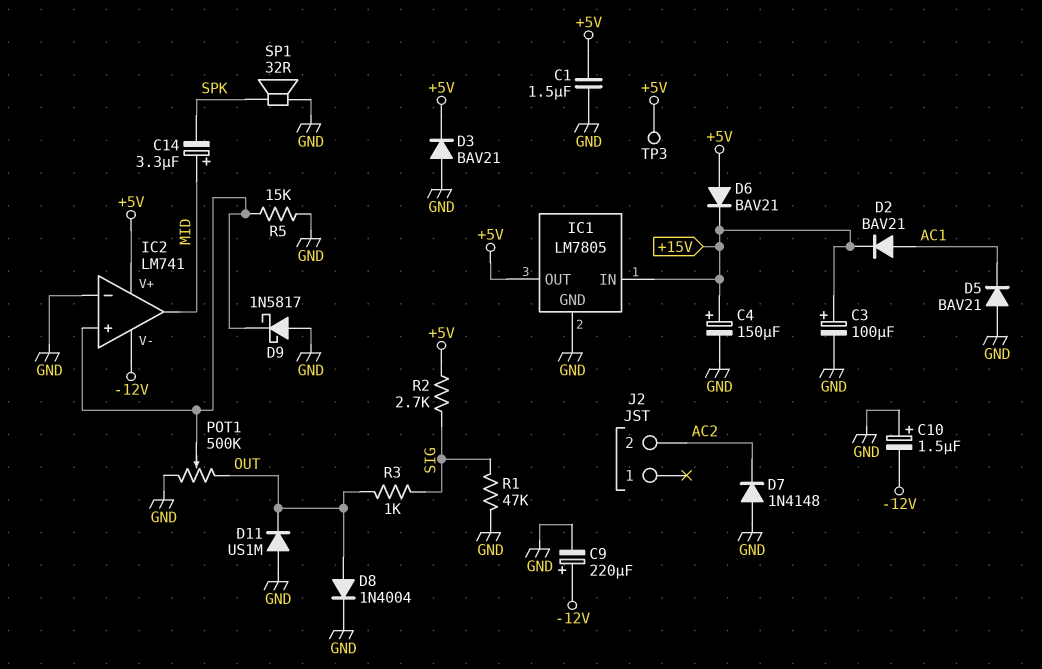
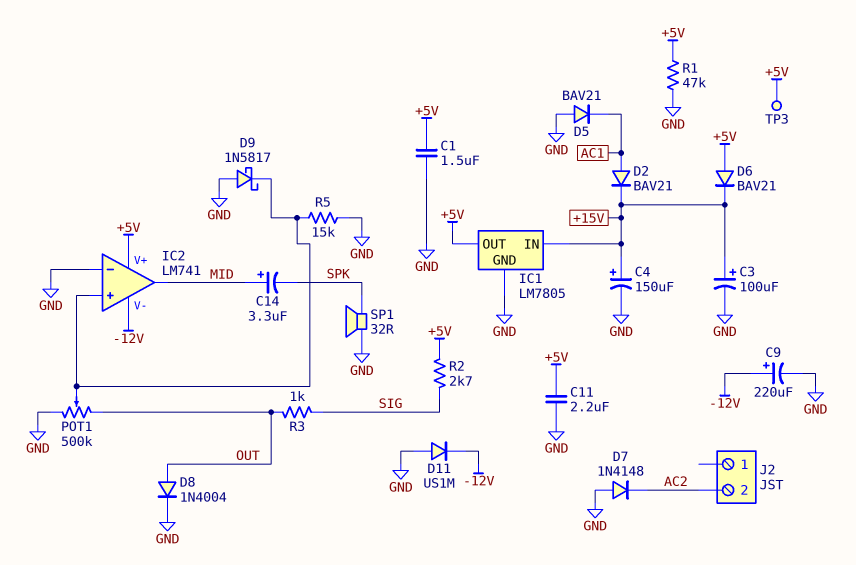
C10: 1.5uF (plus GND, minus -12V) -> none
C11: none -> 2.2uF (+5V, GND)
D3: diode BAV21 (A GND, K +5V) -> none
D11: diode US1M (A GND, K OUT) -> diode US1M (A GND, K -12V)
R1: 47k (GND, SIG) -> 47k (+5V, GND)

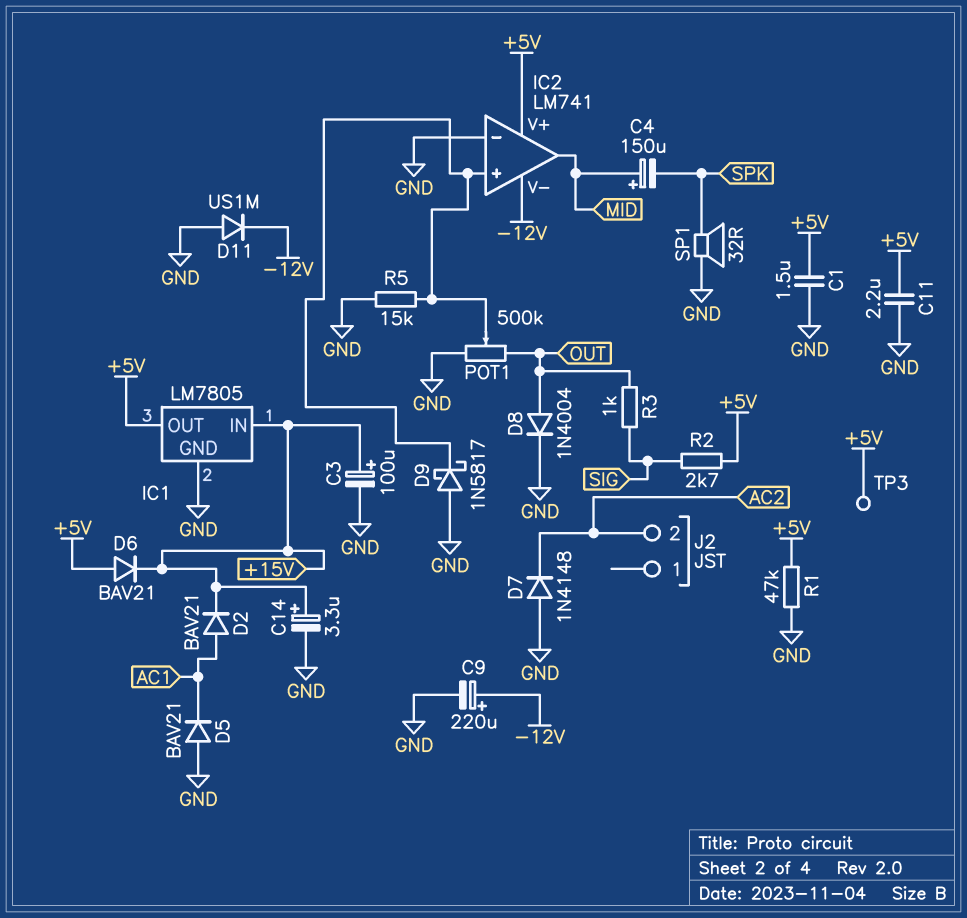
C4: 150uF (plus +15V, minus GND) -> 150uF (plus MID, minus SPK)
C14: 3.3uF (plus MID, minus SPK) -> 3.3uF (plus +15V, minus GND)

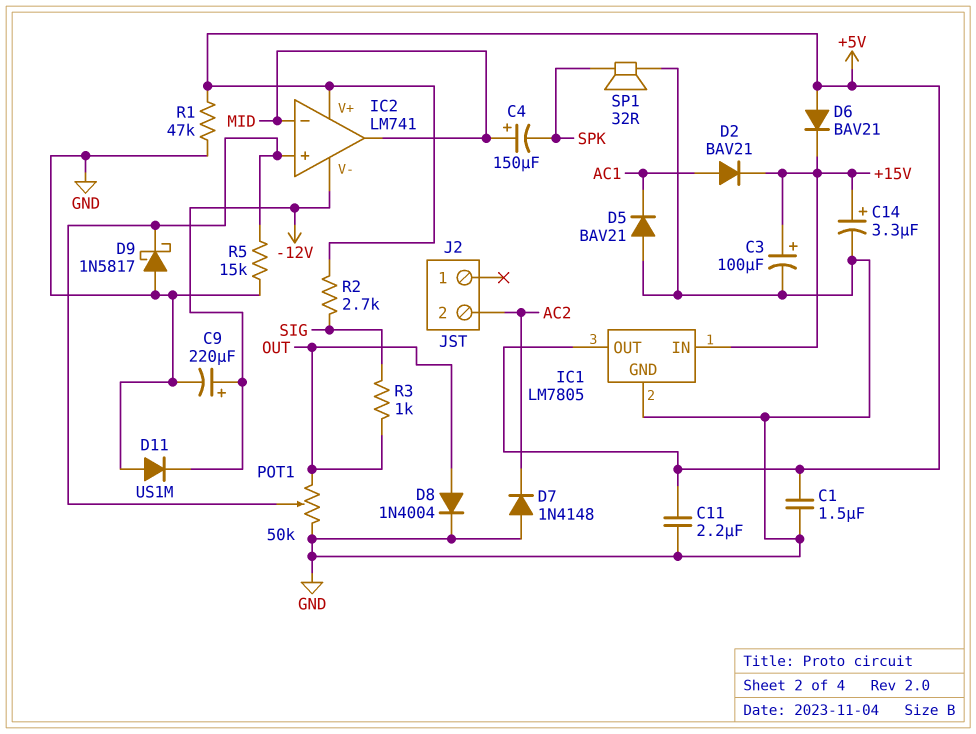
IC2 pin in-: GND -> MID
POT1: 500k (GND, OUT, wiper IC2/in+) -> 50k (GND, OUT, wiper IC2/in+)
TP3: test point (+5V) -> none

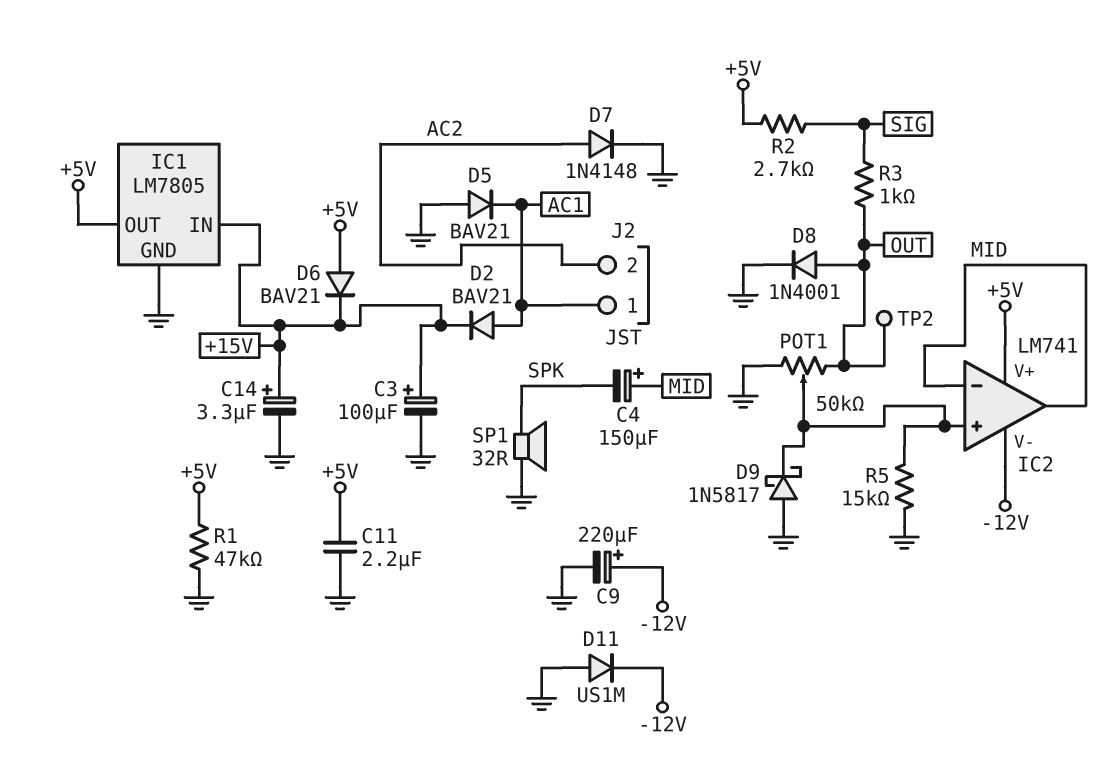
C1: 1.5uF (+5V, GND) -> none
D7: diode 1N4148 (A GND, K AC2) -> diode 1N4148 (A AC2, K GND)
D8: diode 1N4004 (A OUT, K GND) -> diode 1N4001 (A OUT, K GND)
J2 pin 1: none -> AC1
TP2: none -> test point (OUT)

